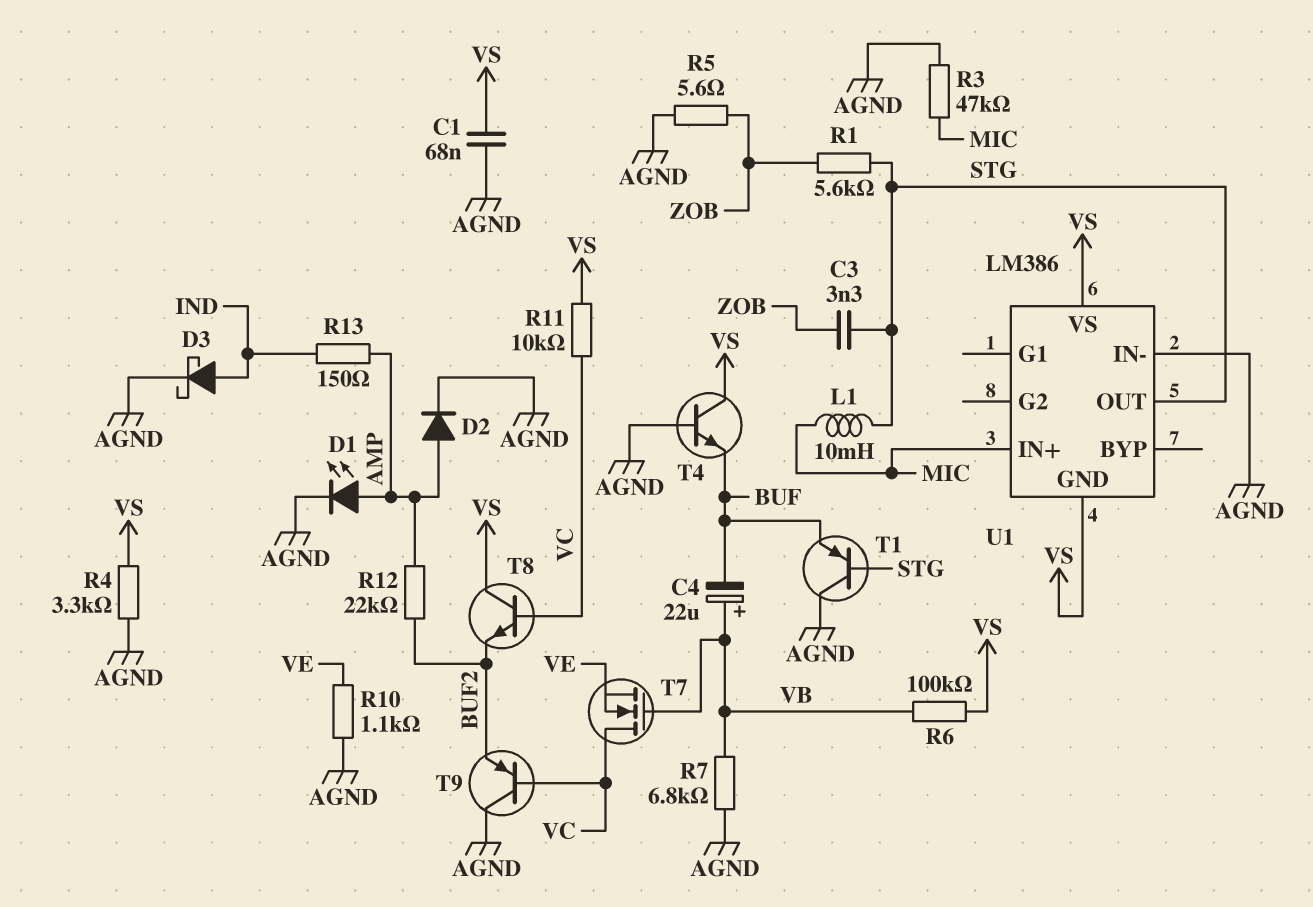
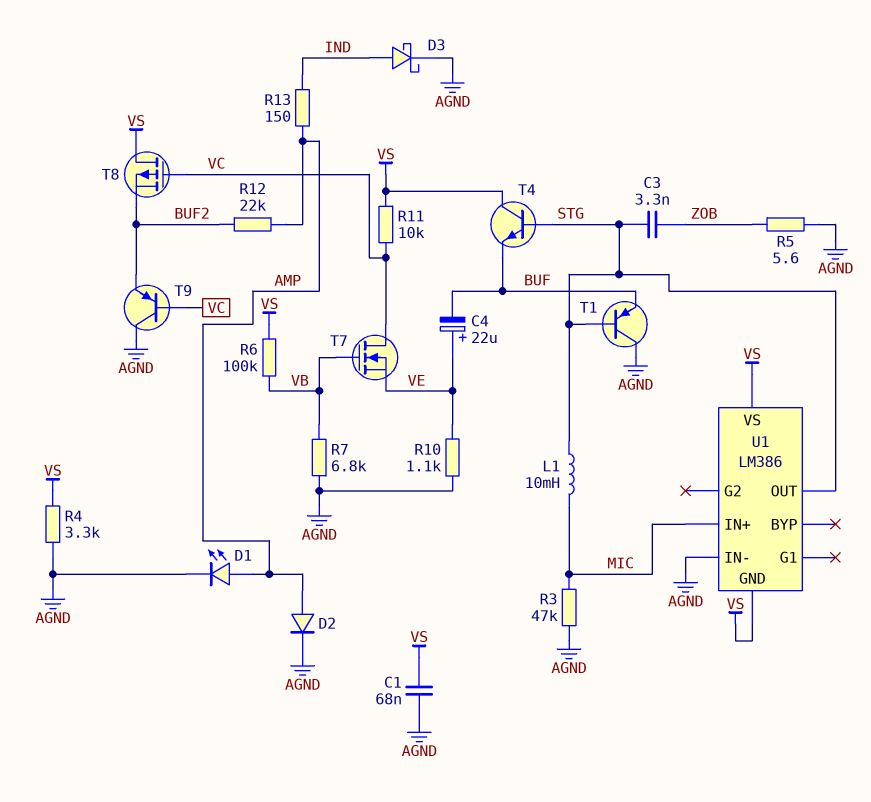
C4: 22uF (plus VB, minus BUF) -> 22uF (plus VE, minus BUF)
R1: 5.6k (STG, ZOB) -> none
T4: NPN (B AGND, C VS, E BUF) -> NPN (B STG, C VS, E BUF)
T8: NPN (B VC, C VS, E BUF2) -> PMOS (G VC, D VS, S BUF2)

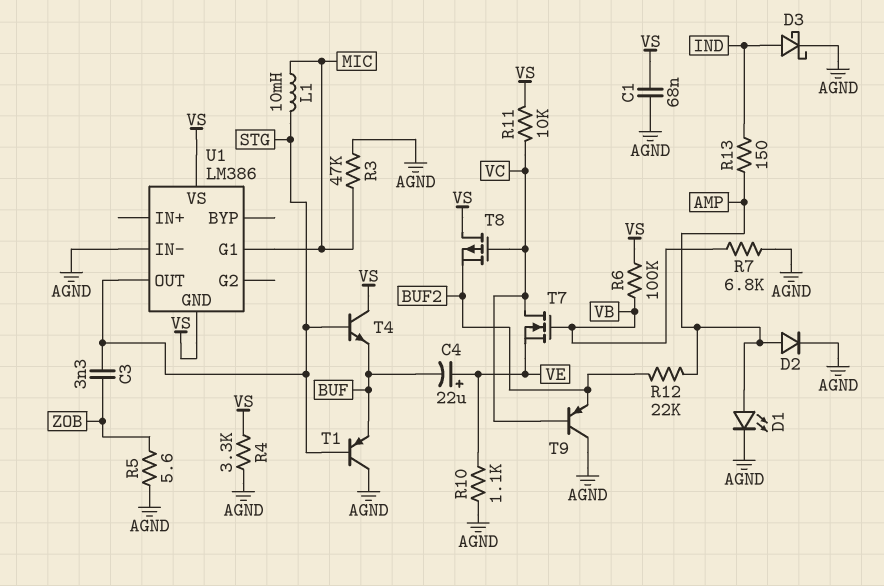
U1 pin G1: none -> MIC
U1 pin IN+: MIC -> none

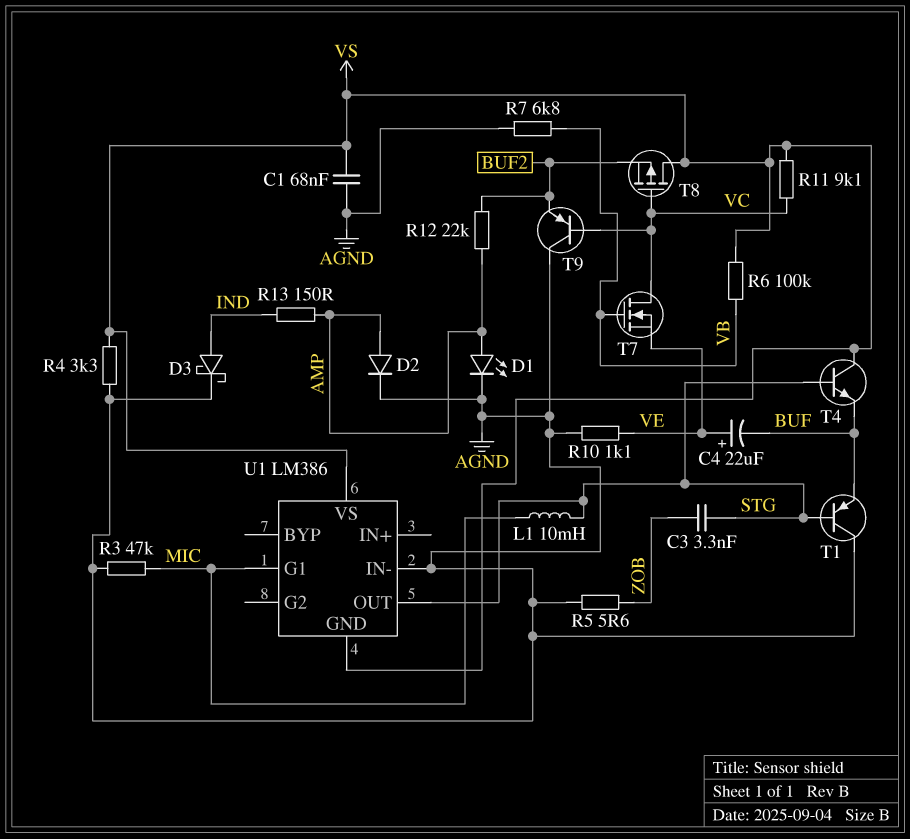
R11: 10k (VC, VS) -> 9.1k (VC, VS)

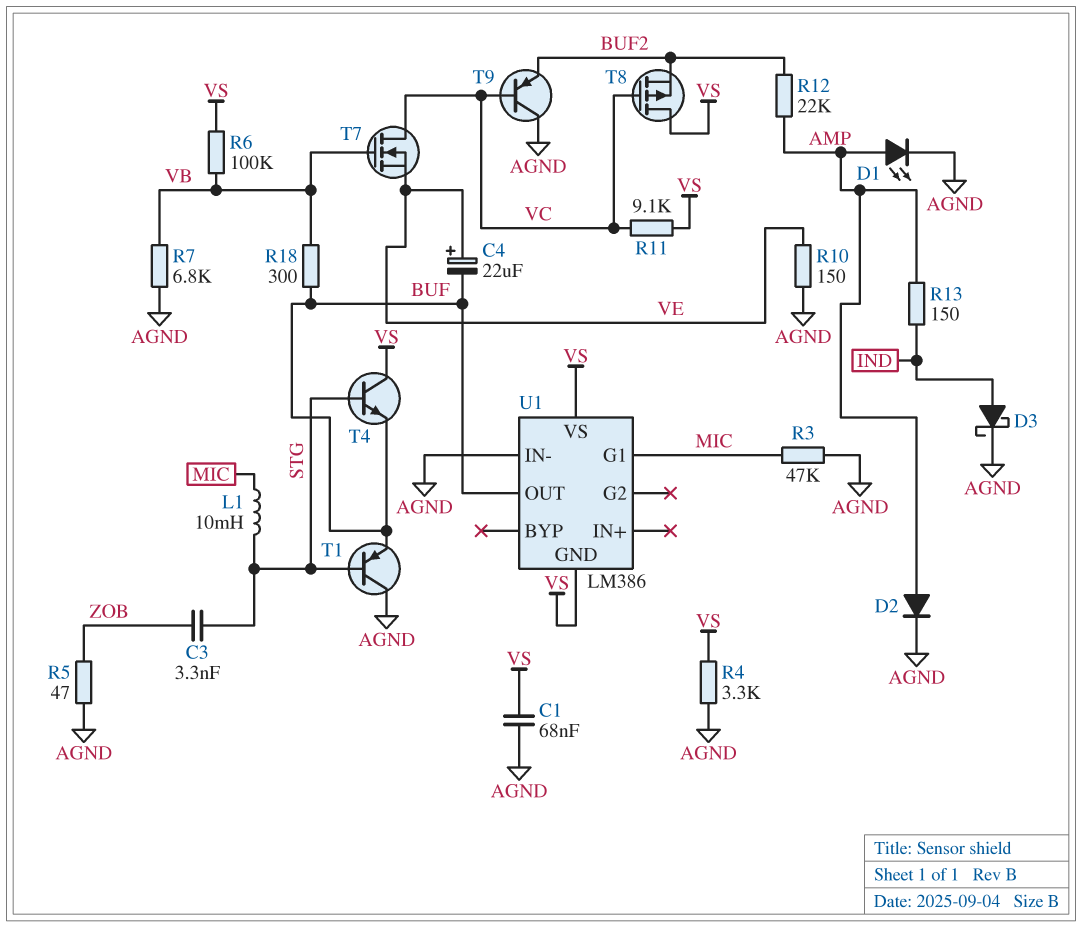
R5: 5.6 (AGND, ZOB) -> 47 (AGND, ZOB)
R10: 1.1k (AGND, VE) -> 150 (AGND, VE)
R18: none -> 300 (BUF, VB)
U1 pin OUT: STG -> BUF

